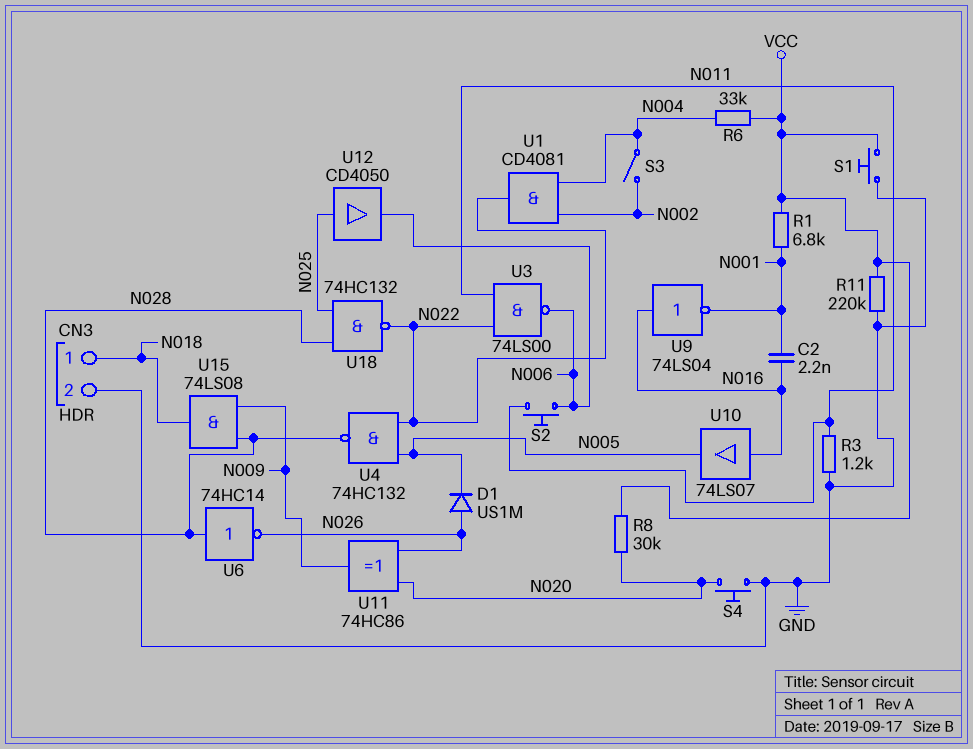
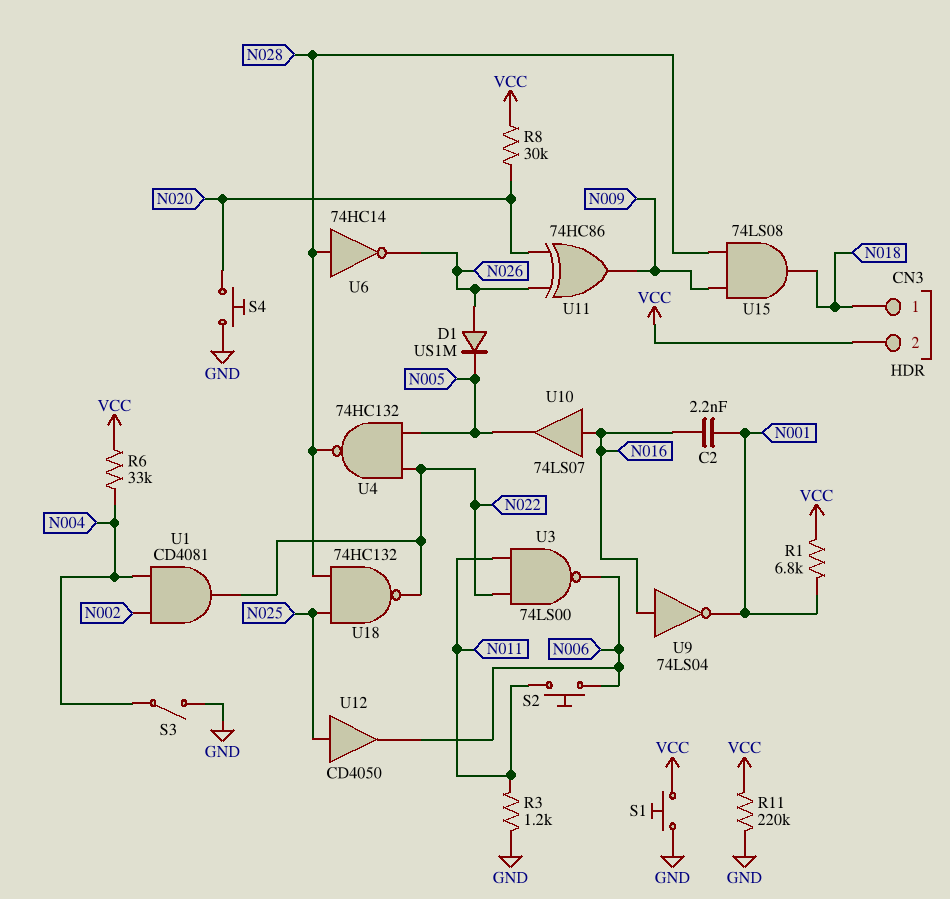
CN3 pin 2: GND -> VCC
S3: switch (N002, N004) -> switch (GND, N004)

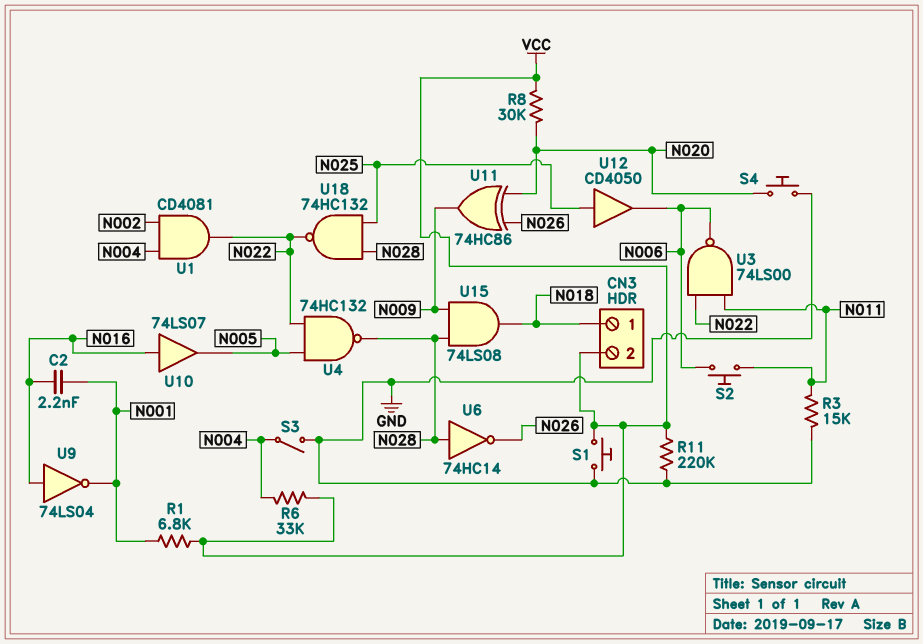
D1: diode US1M (A N026, K N005) -> none
R3: 1.2k (GND, N011) -> 15k (GND, N011)

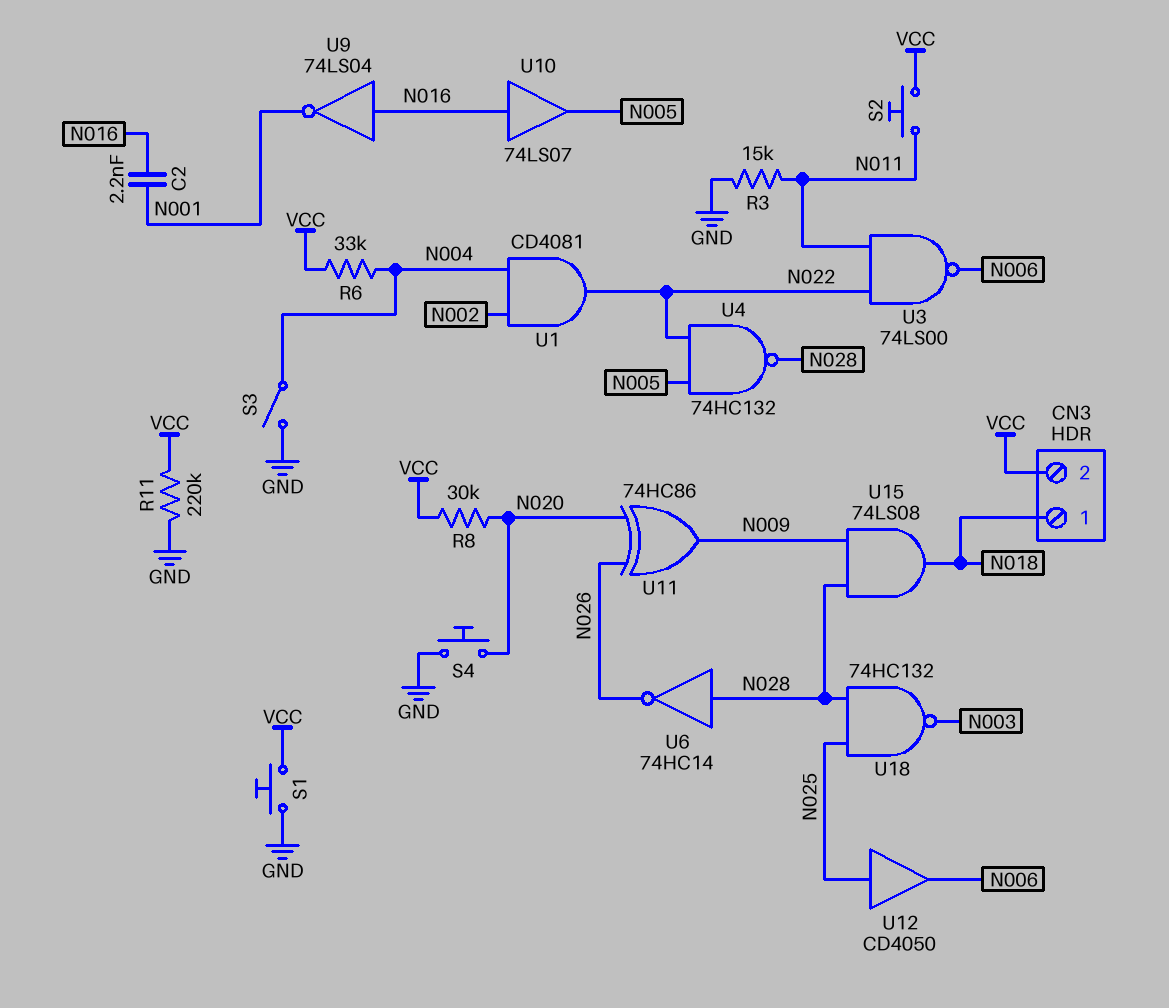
R1: 6.8k (N001, VCC) -> none
S2: button (N006, N011) -> button (N011, VCC)
U18: NAND 74HC132 (in N025, in N028, out N022) -> NAND 74HC132 (in N025, in N028, out N003)

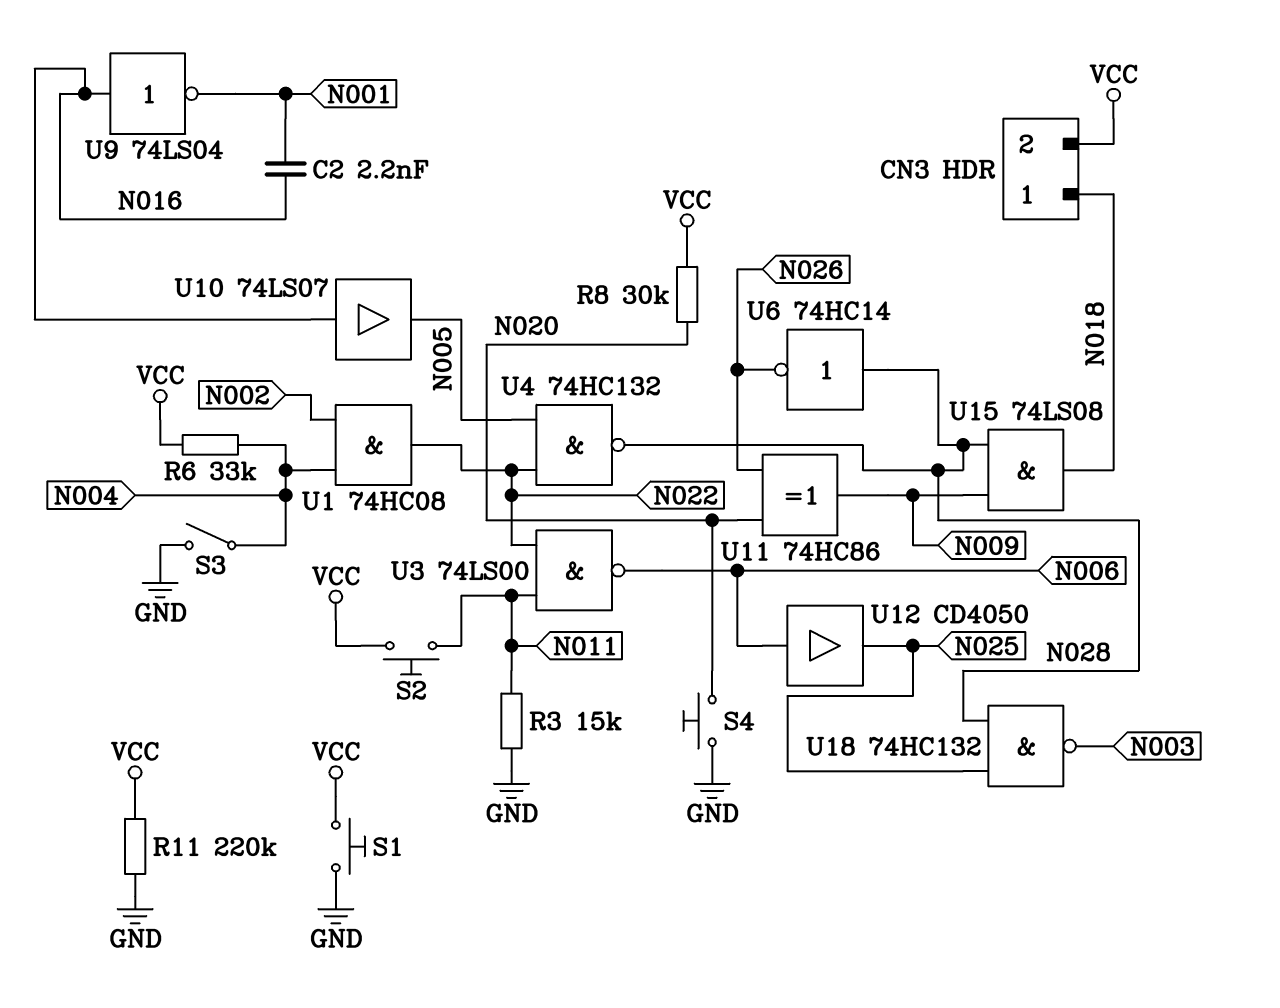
U1: AND CD4081 (in N002, in N004, out N022) -> AND 74HC08 (in N002, in N004, out N022)
U12: buffer CD4050 (in N025, out N006) -> buffer CD4050 (in N006, out N025)

